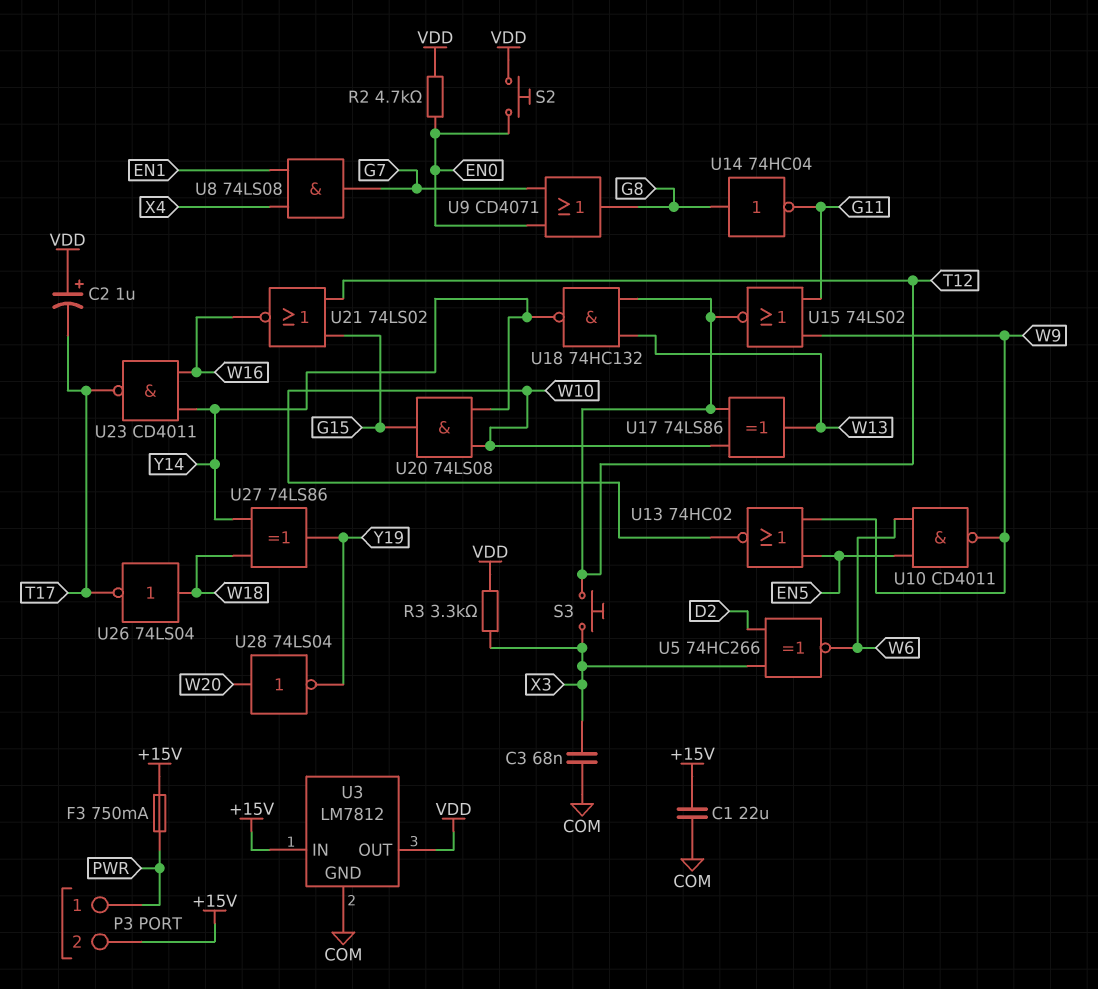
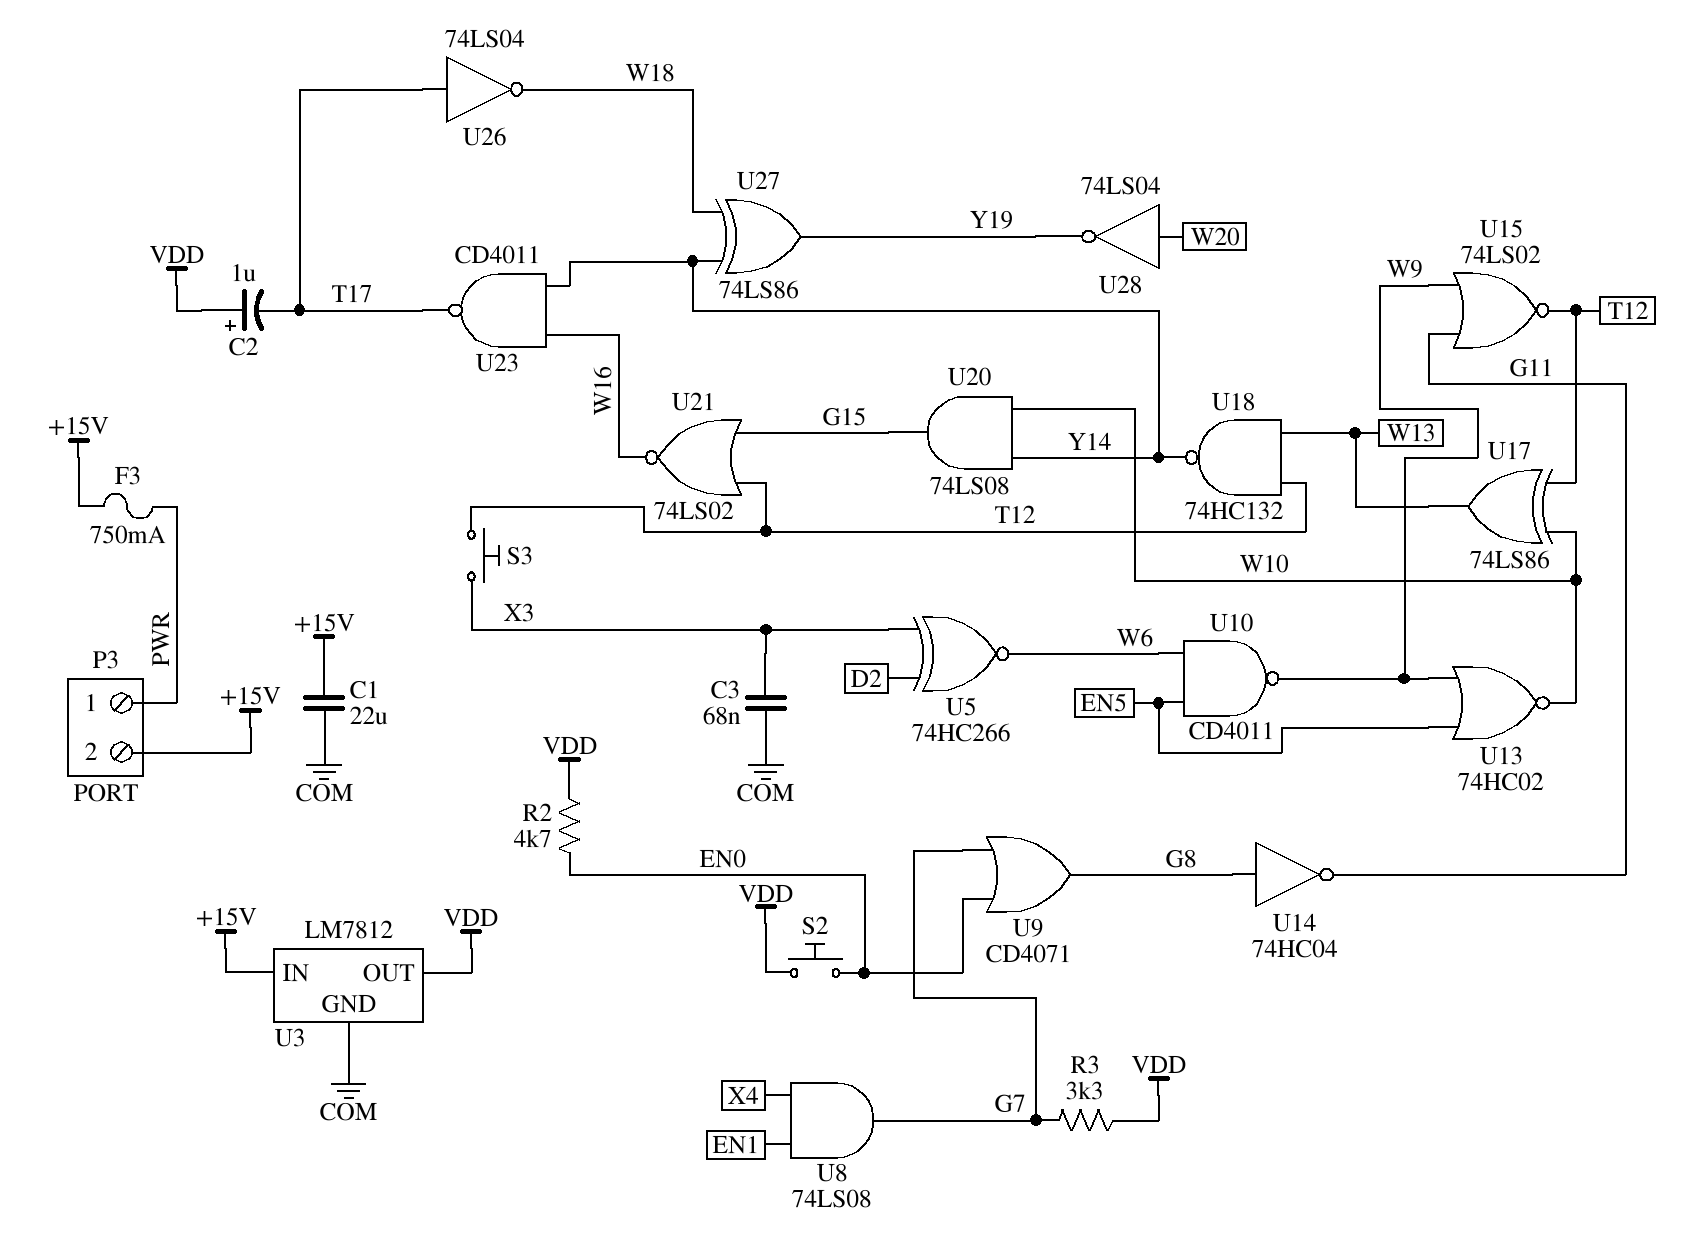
R3: 3.3k (VDD, X3) -> 3.3k (G7, VDD)
U26: NOT 74LS04 (in W18, out T17) -> NOT 74LS04 (in T17, out W18)

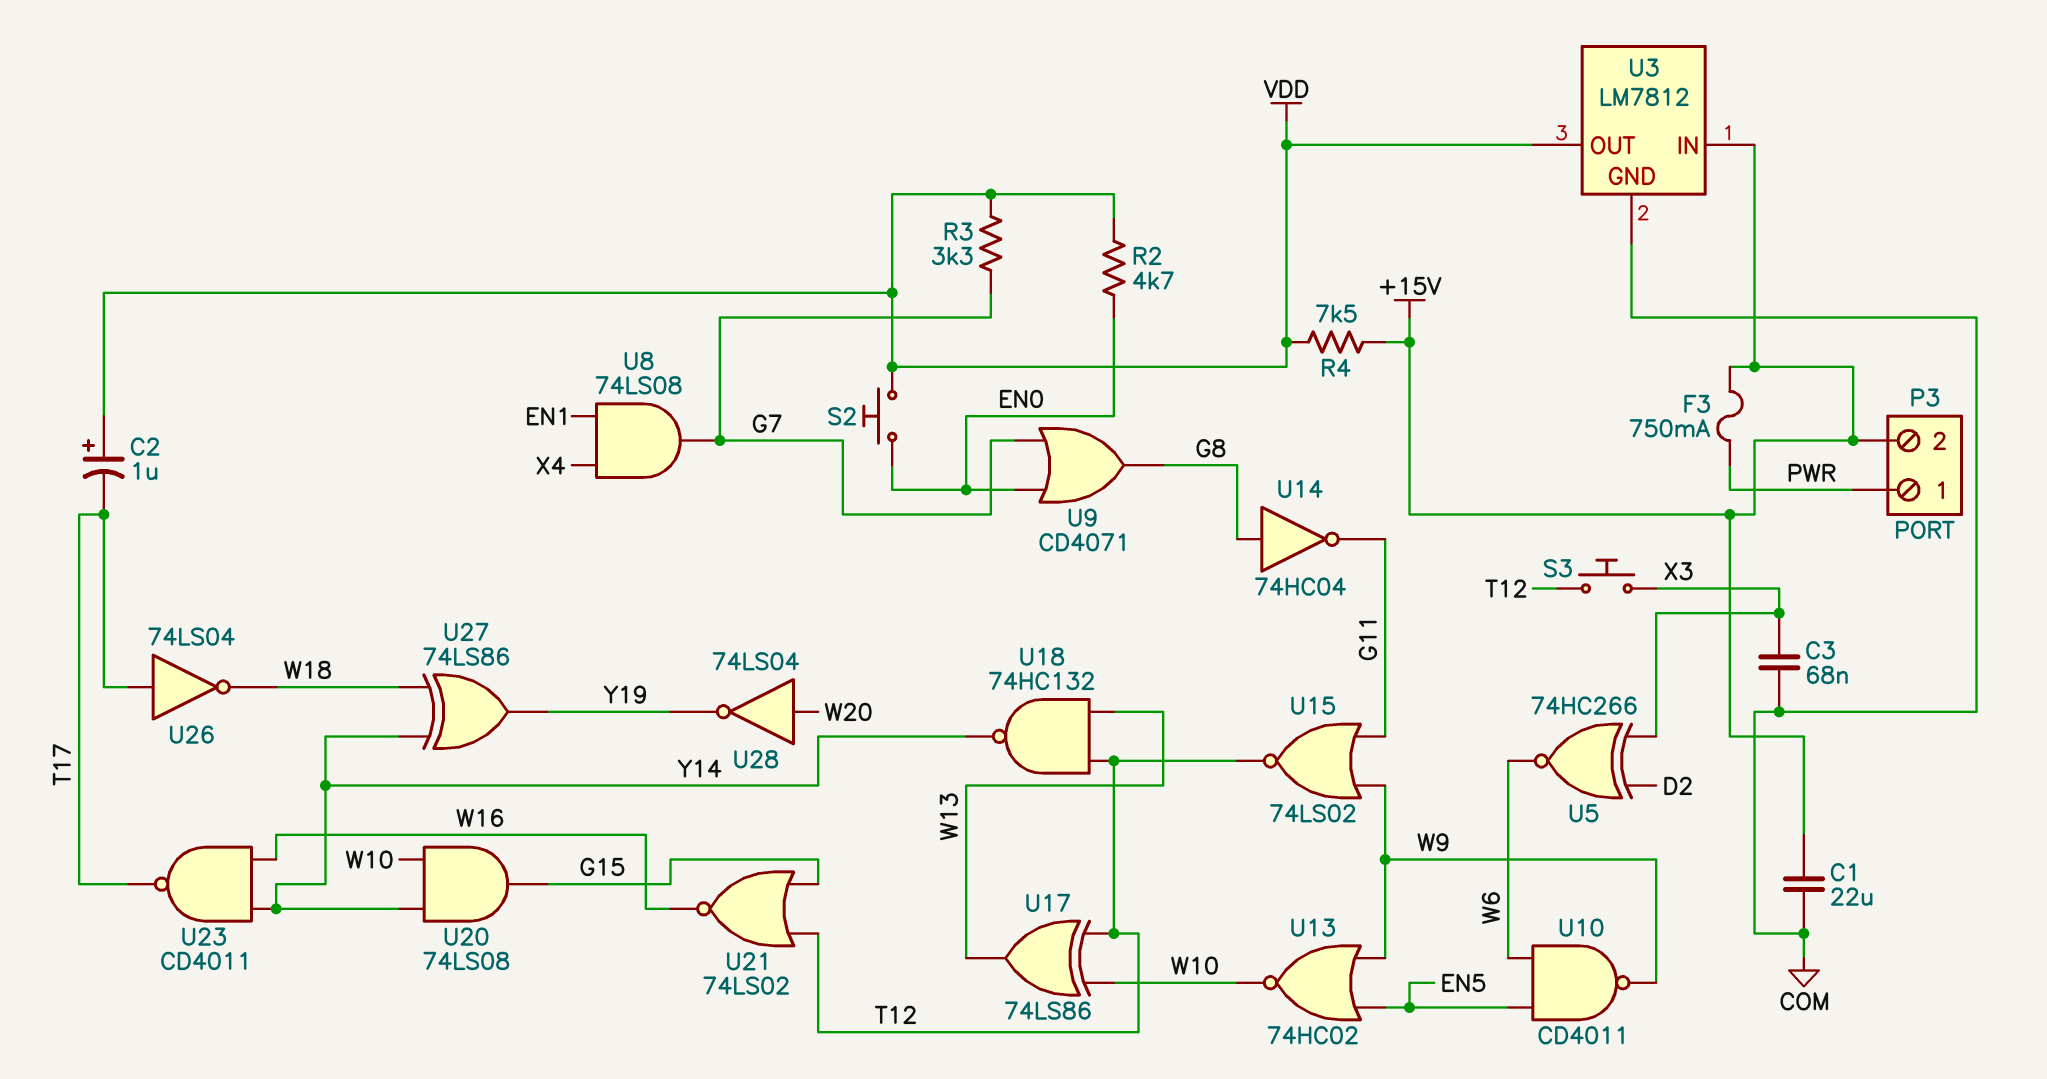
R4: none -> 7.5k (+15V, VDD)

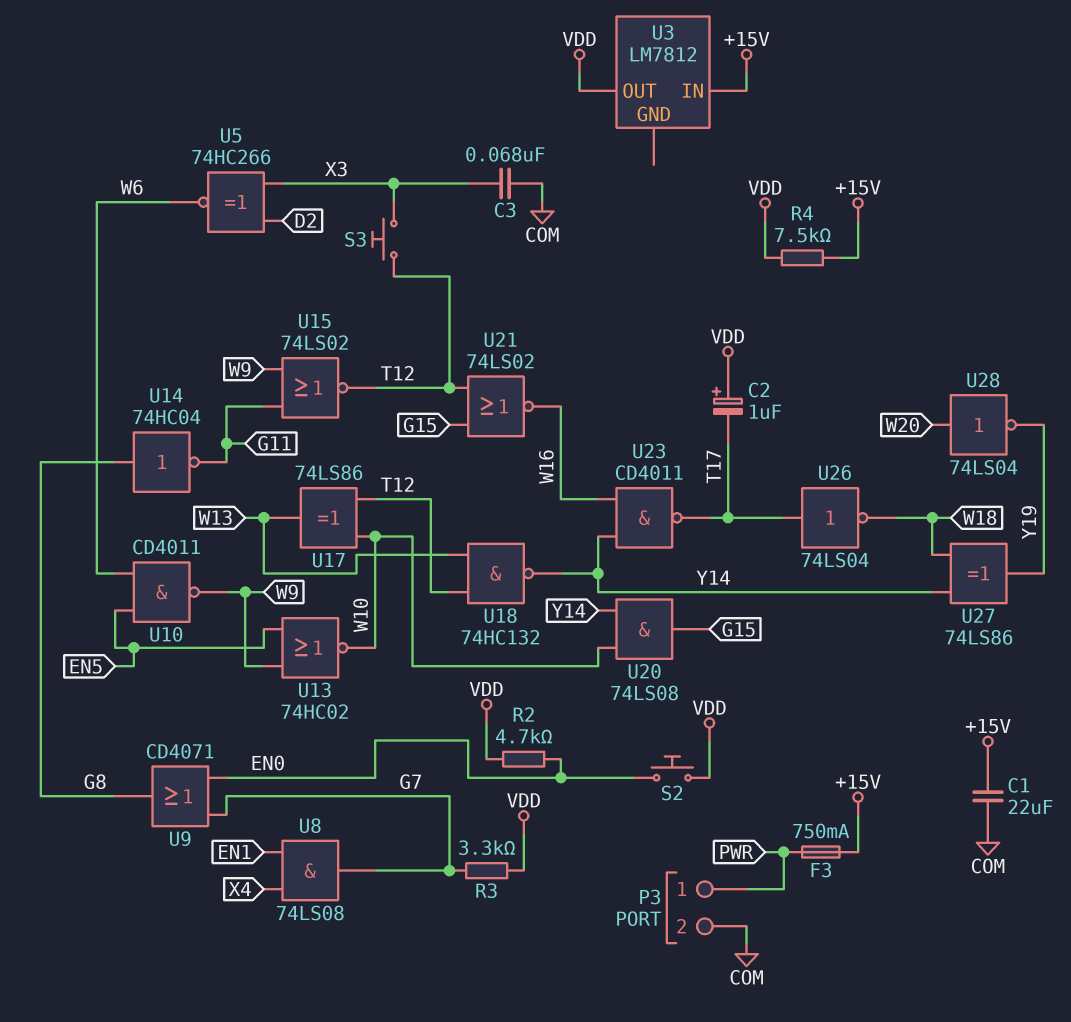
P3 pin 2: +15V -> COM
U3 pin GND: COM -> none

